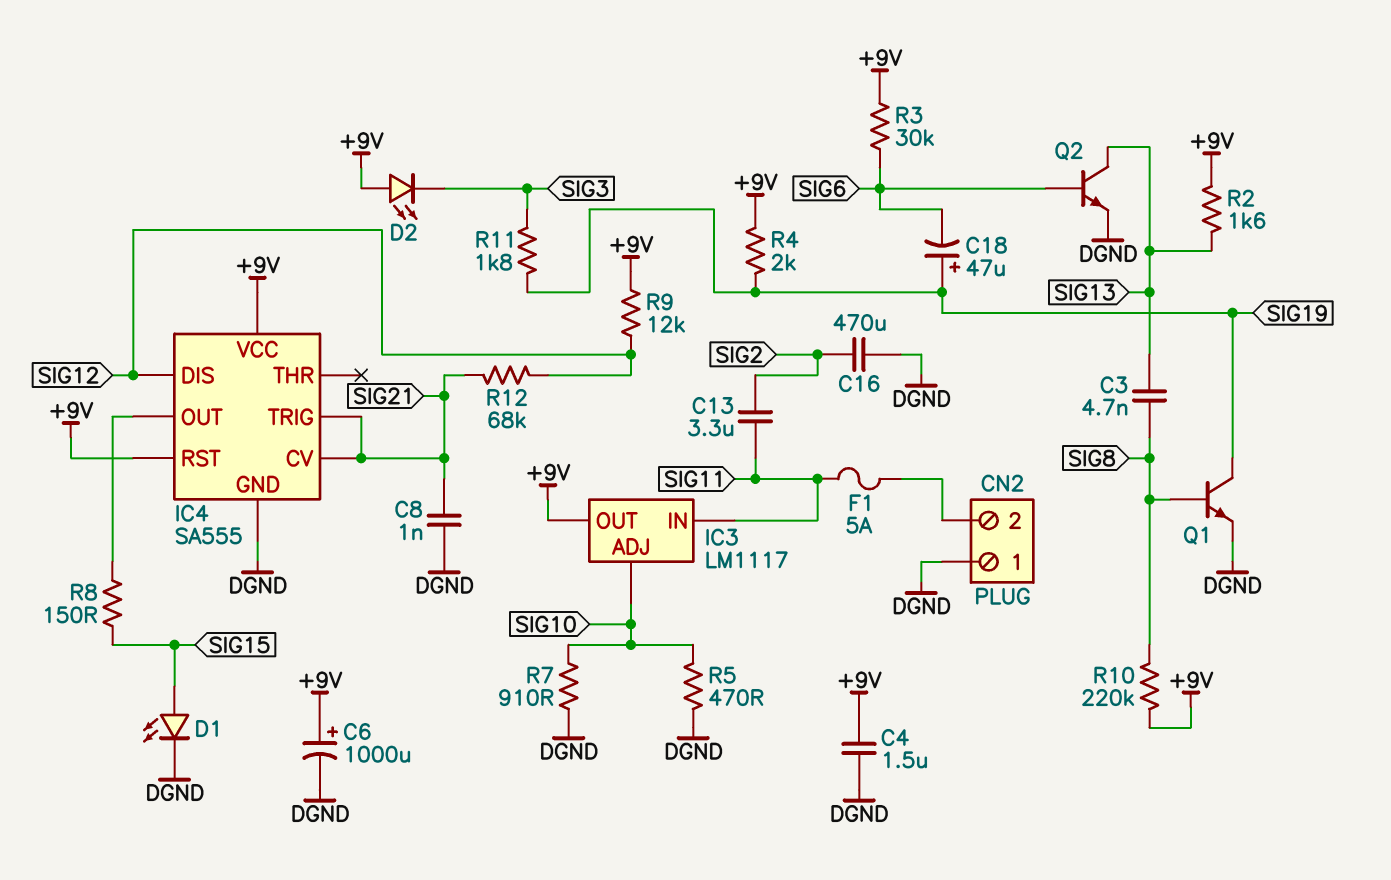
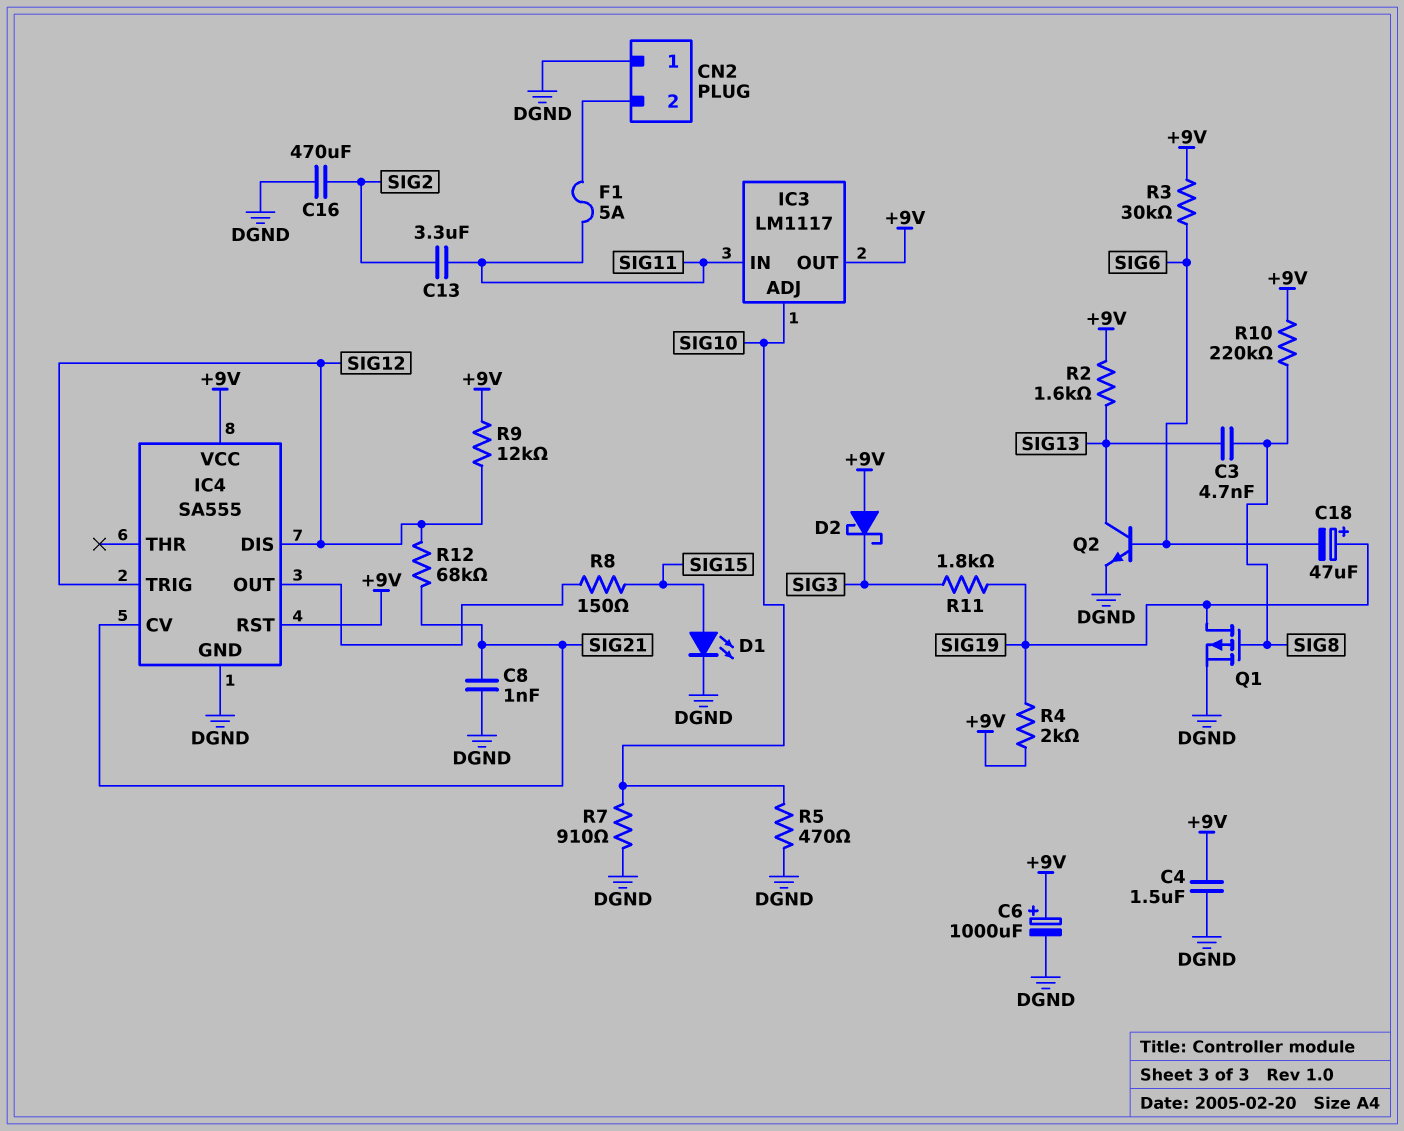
D2: LED (A +9V, K SIG3) -> schottky (A +9V, K SIG3)
IC4 pin TRIG: SIG21 -> SIG12
Q1: NPN (B SIG8, C SIG19, E DGND) -> PMOS (G SIG8, D SIG19, S DGND)

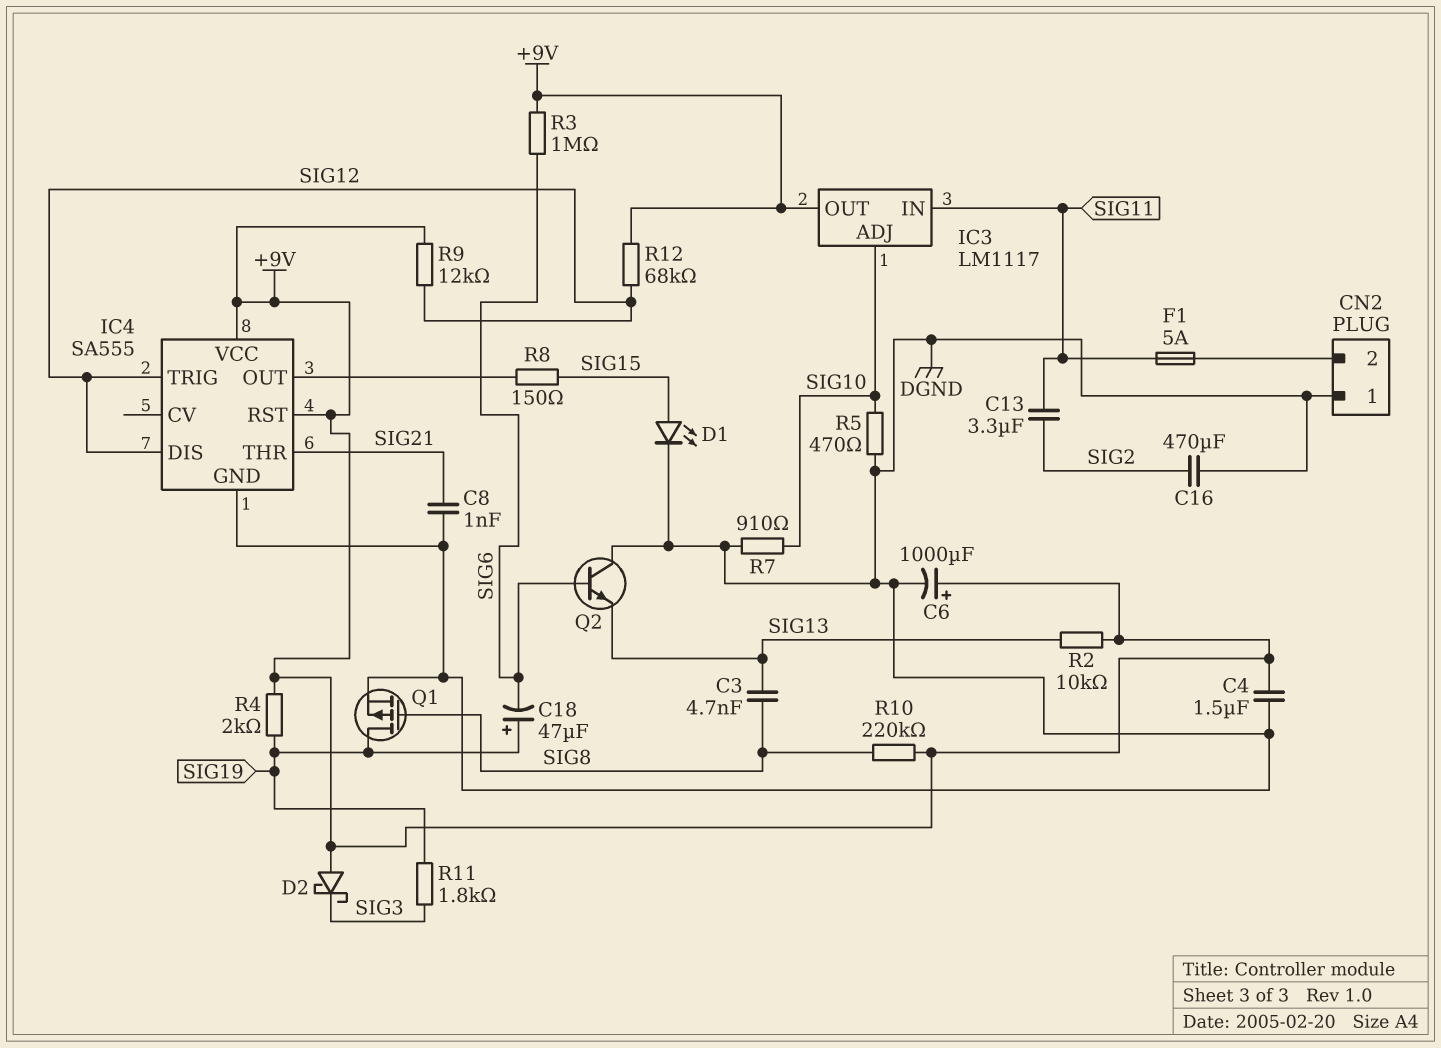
IC4 pin CV: SIG21 -> none
IC4 pin THR: none -> SIG21
Q2: NPN (B SIG6, C SIG13, E DGND) -> NPN (B SIG6, C DGND, E SIG13)
R2: 1.6k (+9V, SIG13) -> 10k (+9V, SIG13)
R3: 30k (+9V, SIG6) -> 1M (+9V, SIG6)
R12: 68k (SIG12, SIG21) -> 68k (+9V, SIG12)

